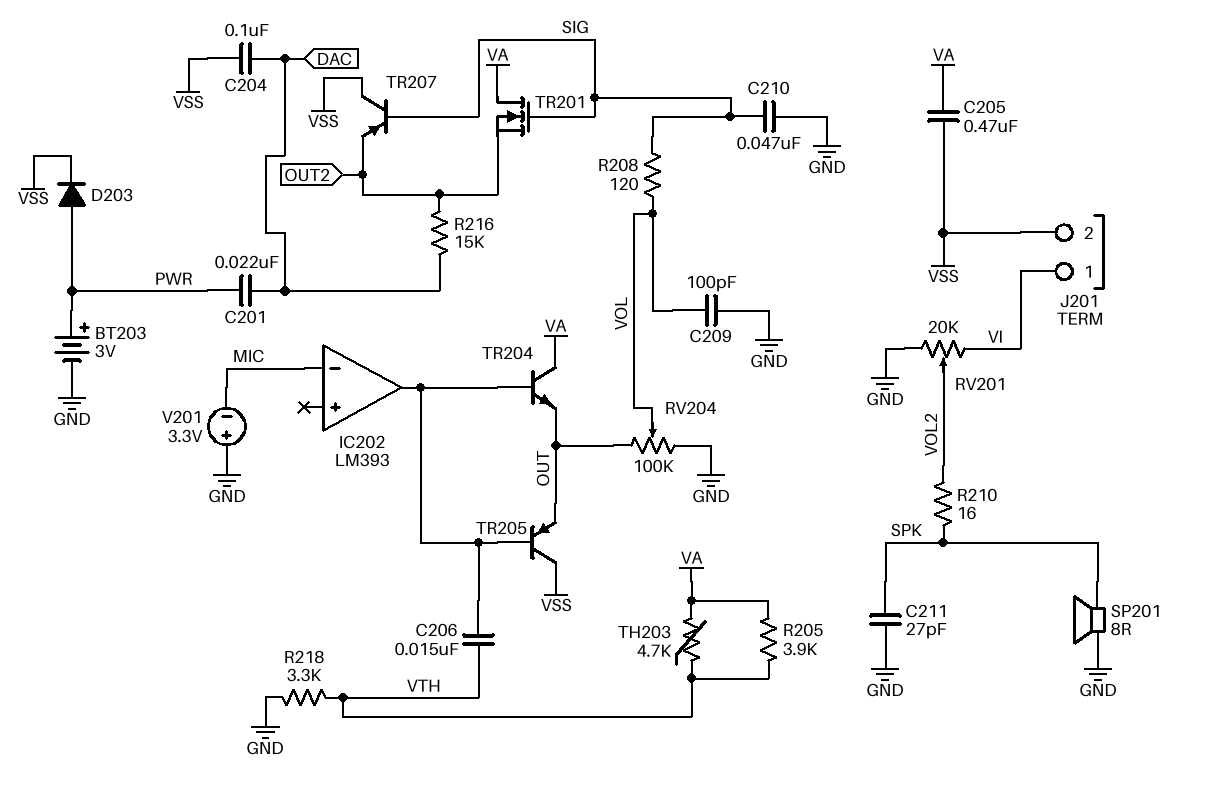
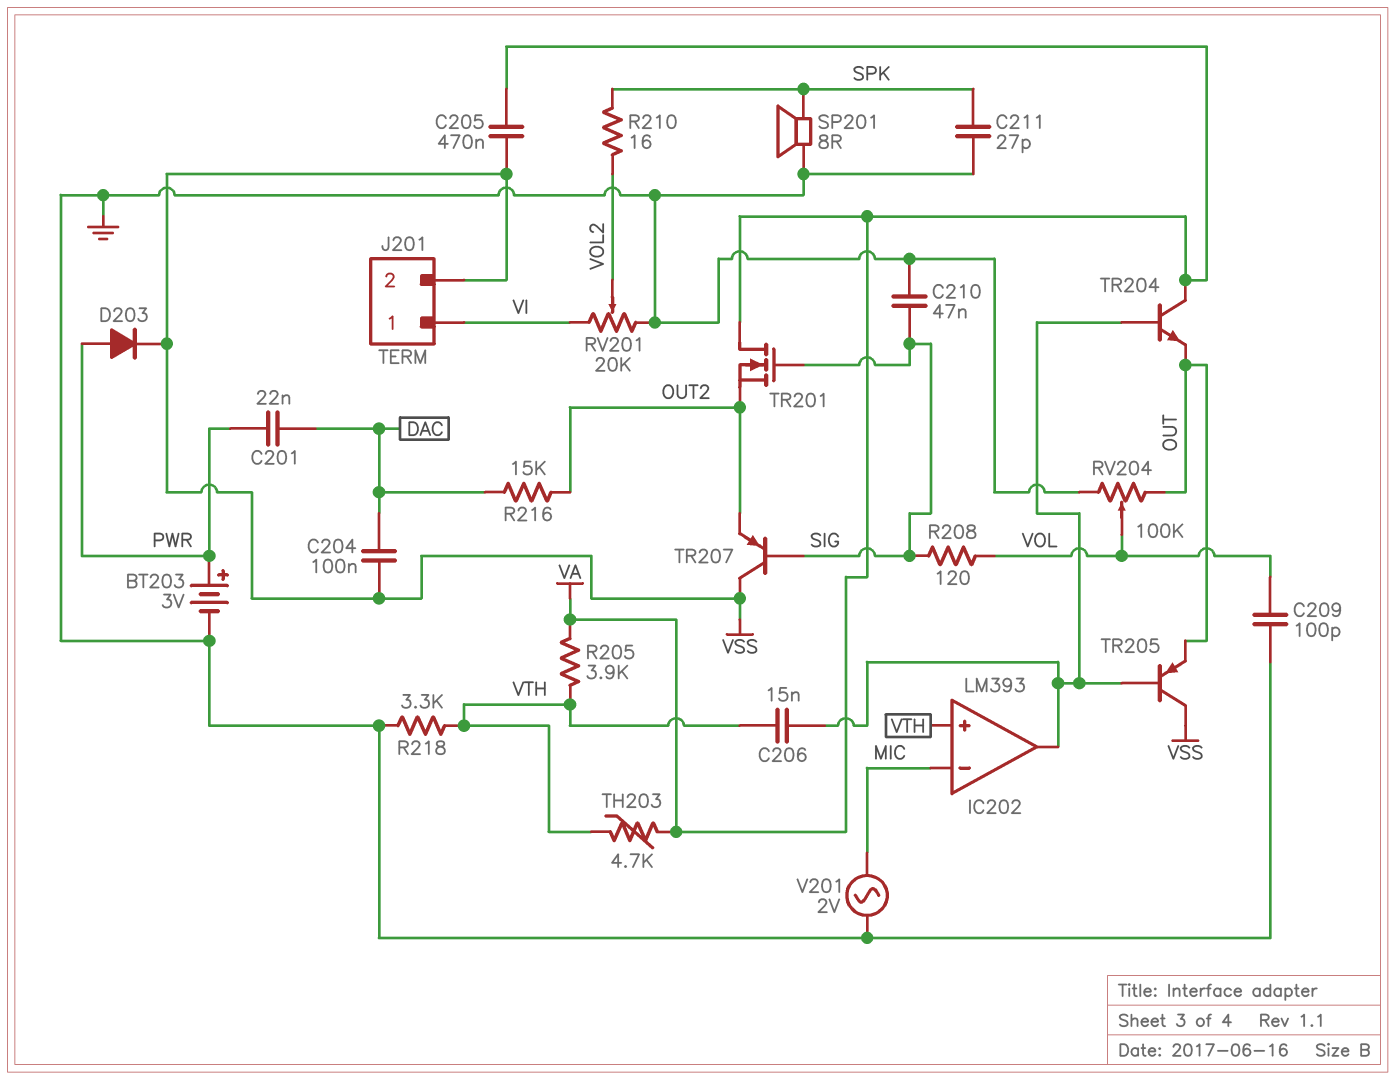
IC202 pin in+: none -> VTH
V201: 3.3V (plus GND, minus MIC) -> AC 2V (GND, MIC)

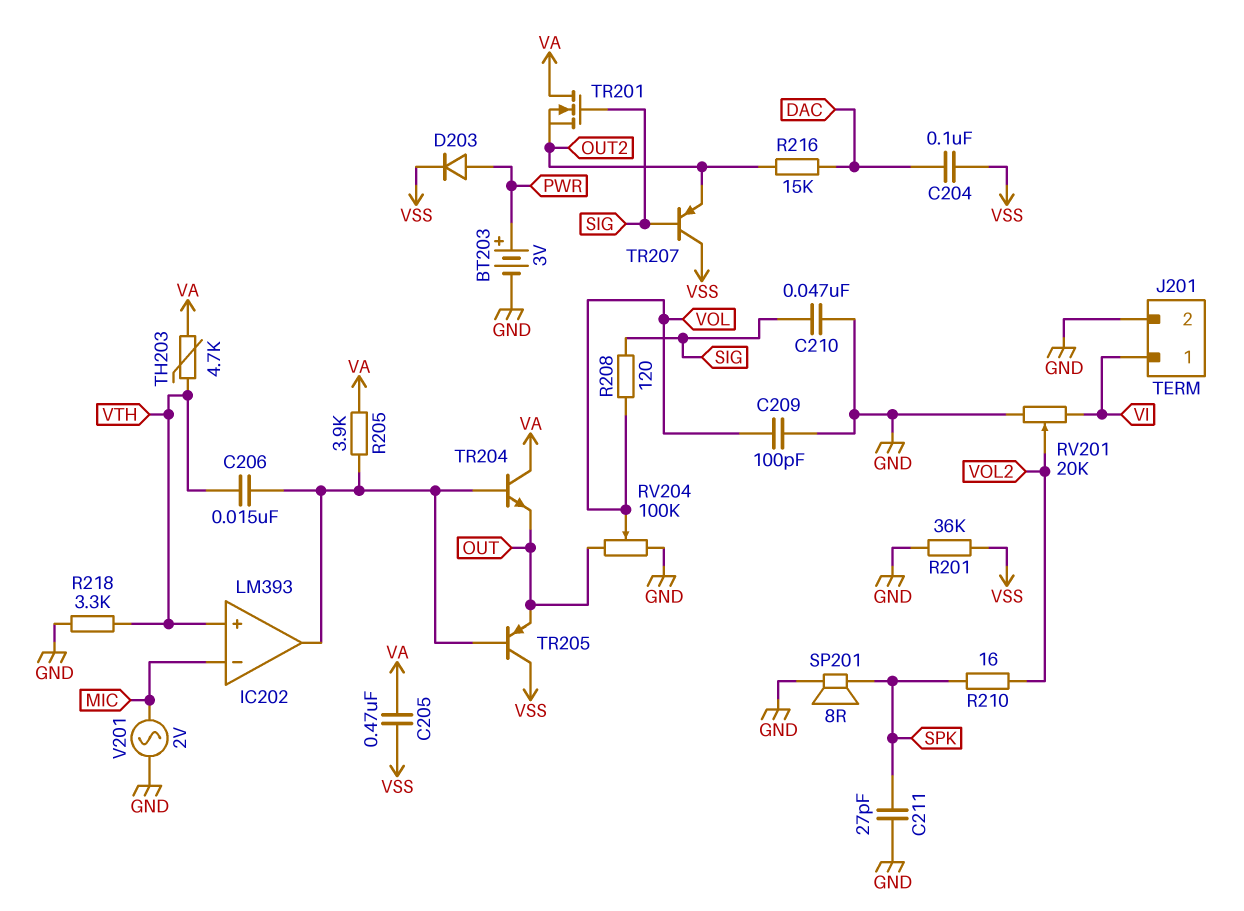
C201: 22nF (DAC, PWR) -> none
J201 pin 2: VSS -> GND
R201: none -> 36k (GND, VSS)
R205: 3.9k (VA, VTH) -> 3.9k (IC202/out, VA)

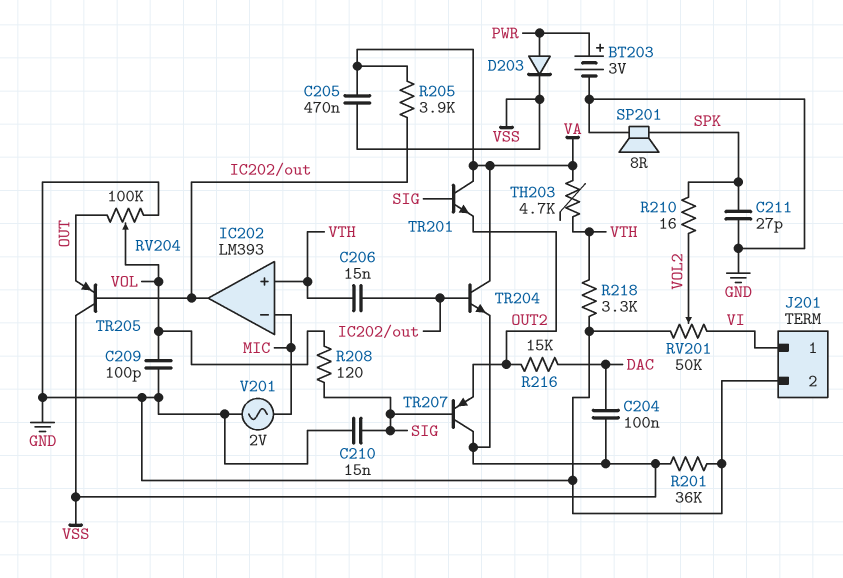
C210: 47nF (GND, SIG) -> 15nF (GND, SIG)
RV201: 20k (GND, VI, wiper VOL2) -> 50k (GND, VI, wiper VOL2)
TR201: NMOS (G SIG, D VA, S OUT2) -> NPN (B SIG, C VA, E OUT2)
TR204: NPN (B IC202/out, C VA, E OUT) -> NPN (B IC202/out, C VA, E VSS)

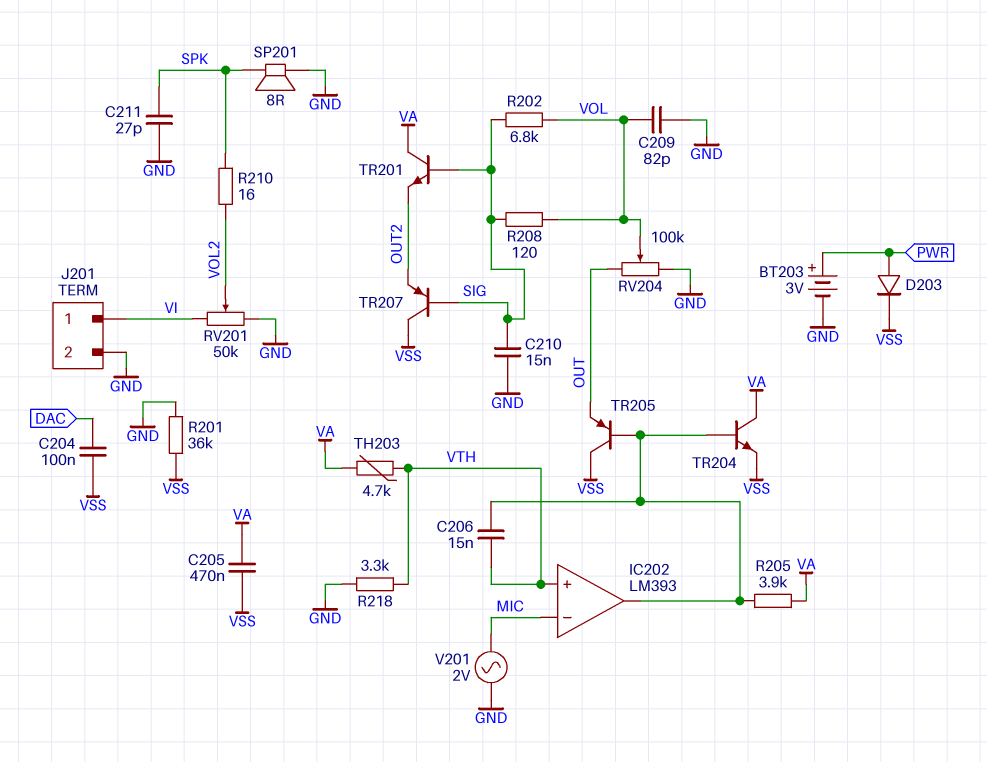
C209: 100pF (GND, VOL) -> 82pF (GND, VOL)
R202: none -> 6.8k (SIG, VOL)
R216: 15k (DAC, OUT2) -> none

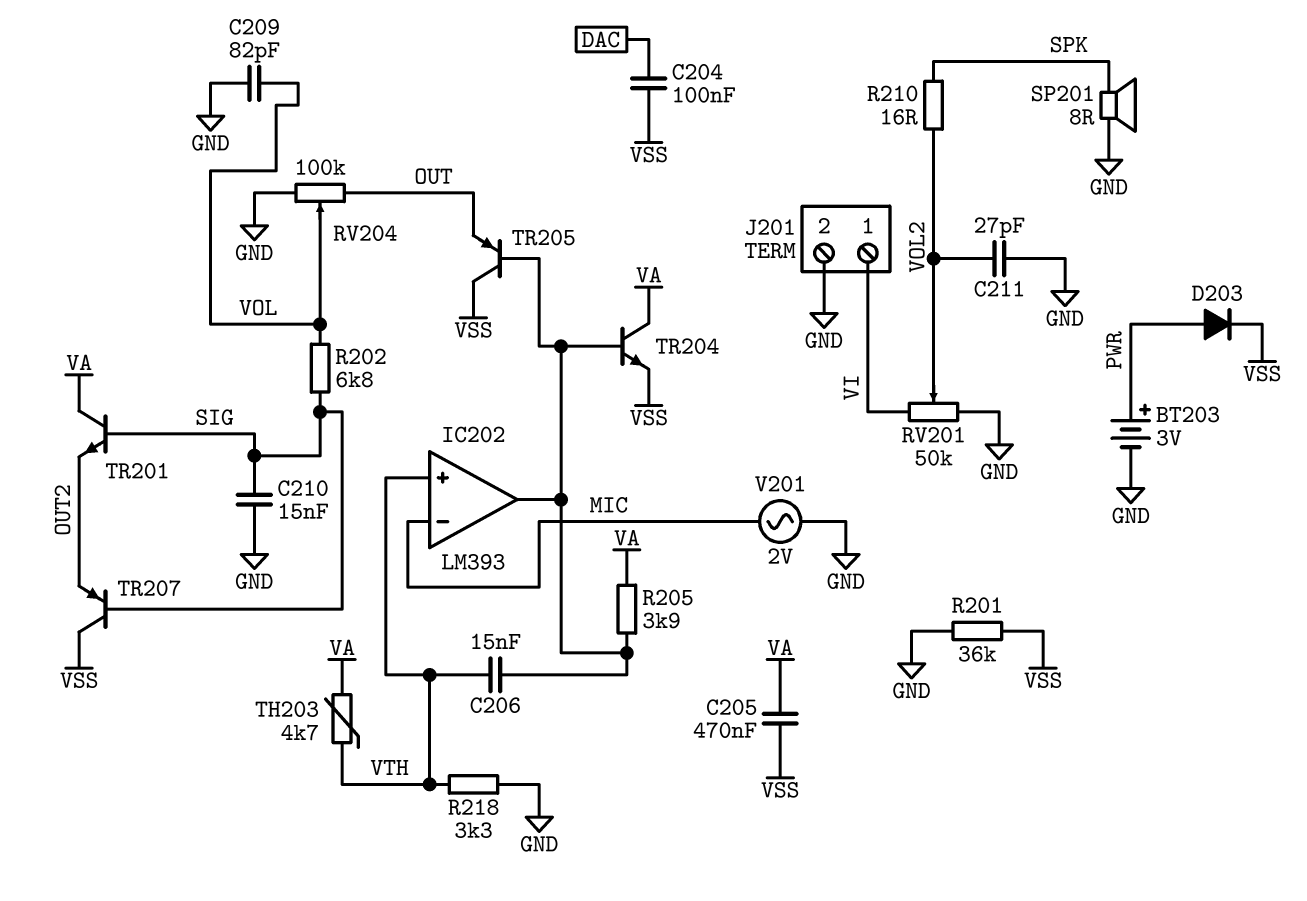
C211: 27pF (GND, SPK) -> 27pF (GND, VOL2)
R208: 120 (SIG, VOL) -> none

